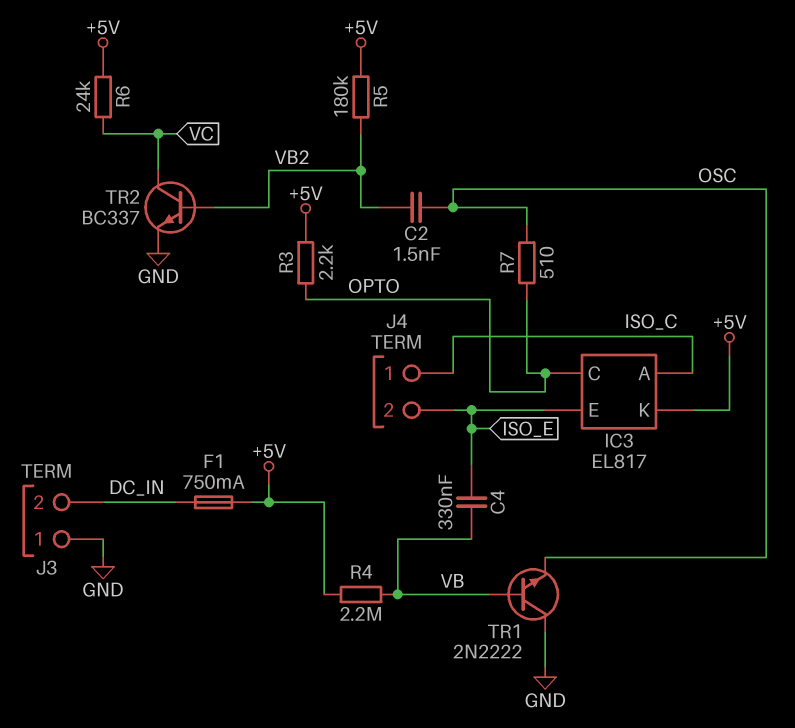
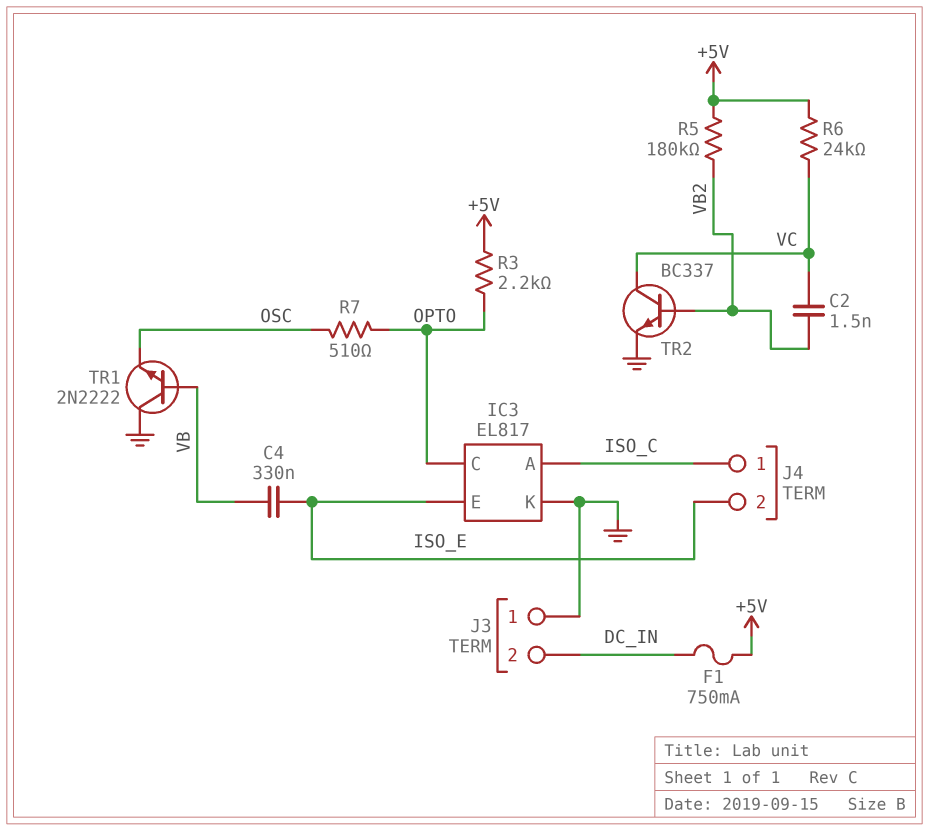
C2: 1.5nF (OSC, VB2) -> 1.5nF (VB2, VC)
IC3 pin K: +5V -> GND
R4: 2.2M (+5V, VB) -> none

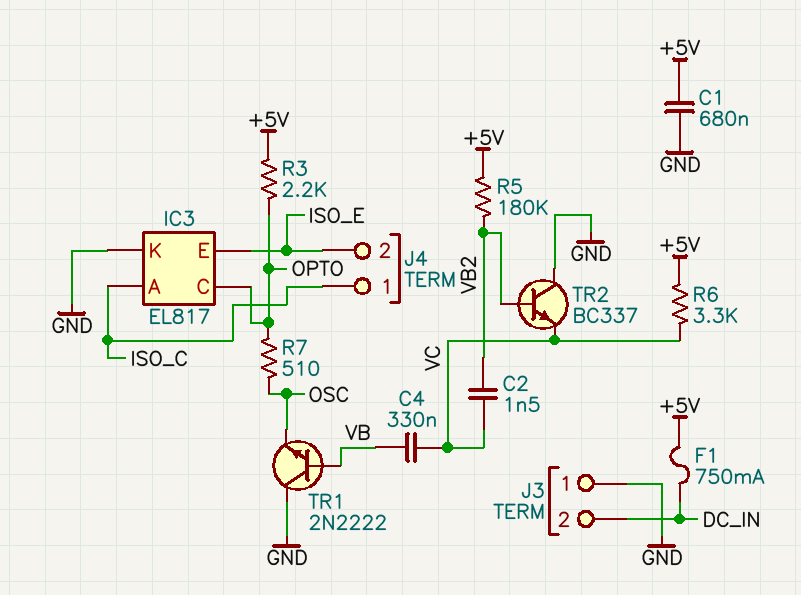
C1: none -> 680nF (+5V, GND)
C4: 330nF (ISO_E, VB) -> 330nF (VB, VC)
R6: 24k (+5V, VC) -> 3.3k (+5V, VC)
TR2: NPN BC337 (B VB2, C VC, E GND) -> NPN BC337 (B VB2, C GND, E VC)

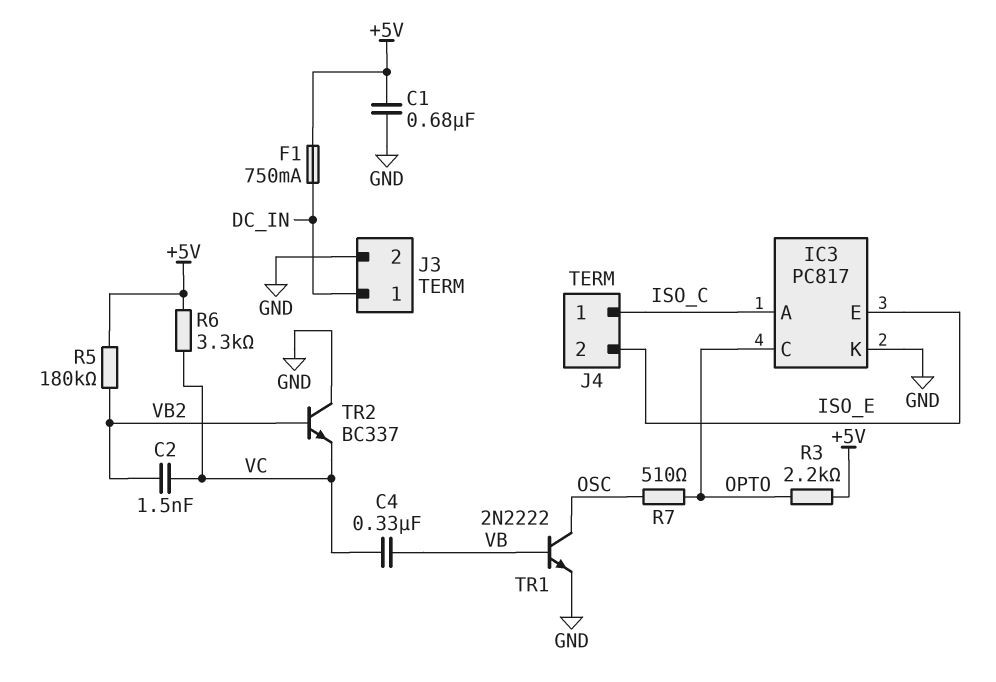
IC3: EL817 -> PC817
J3 pin 1: GND -> DC_IN
J3 pin 2: DC_IN -> GND
TR1: NPN 2N2222 (B VB, C GND, E OSC) -> NPN 2N2222 (B VB, C OSC, E GND)

